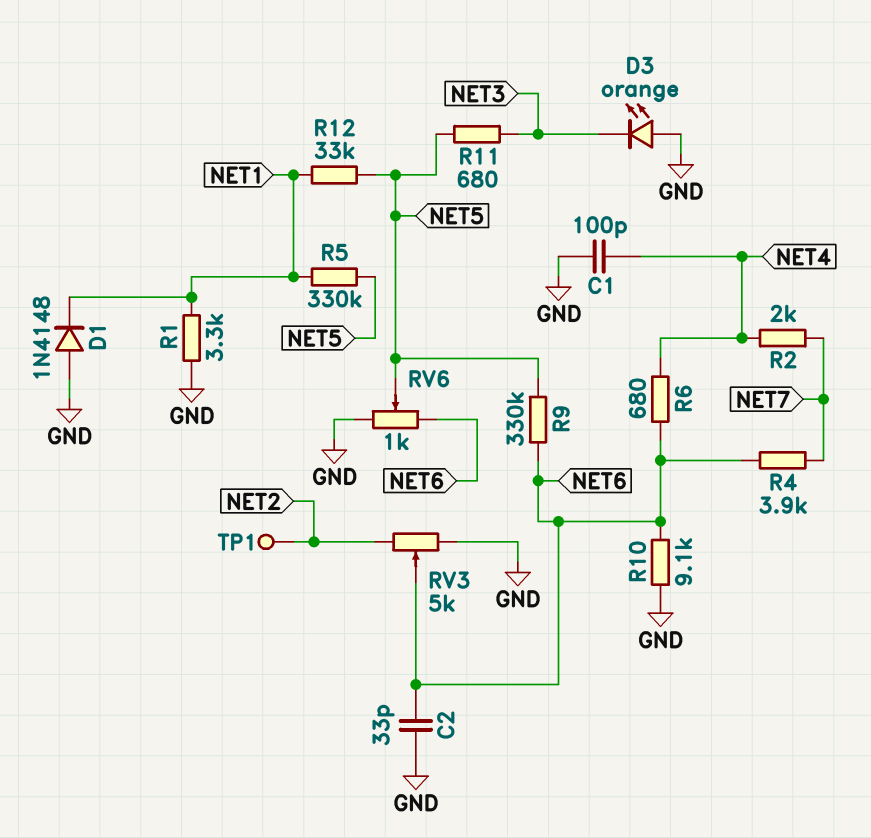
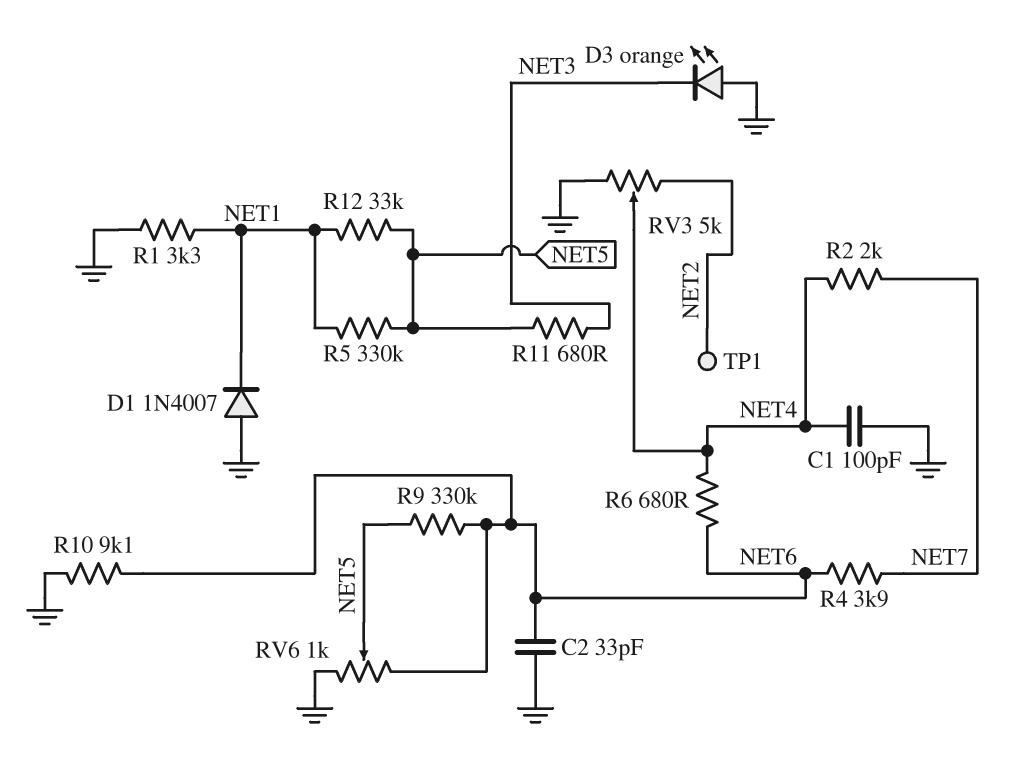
D1: diode 1N4148 (A GND, K NET1) -> diode 1N4007 (A GND, K NET1)
RV3: 5k (GND, NET2, wiper NET6) -> 5k (GND, NET2, wiper NET4)

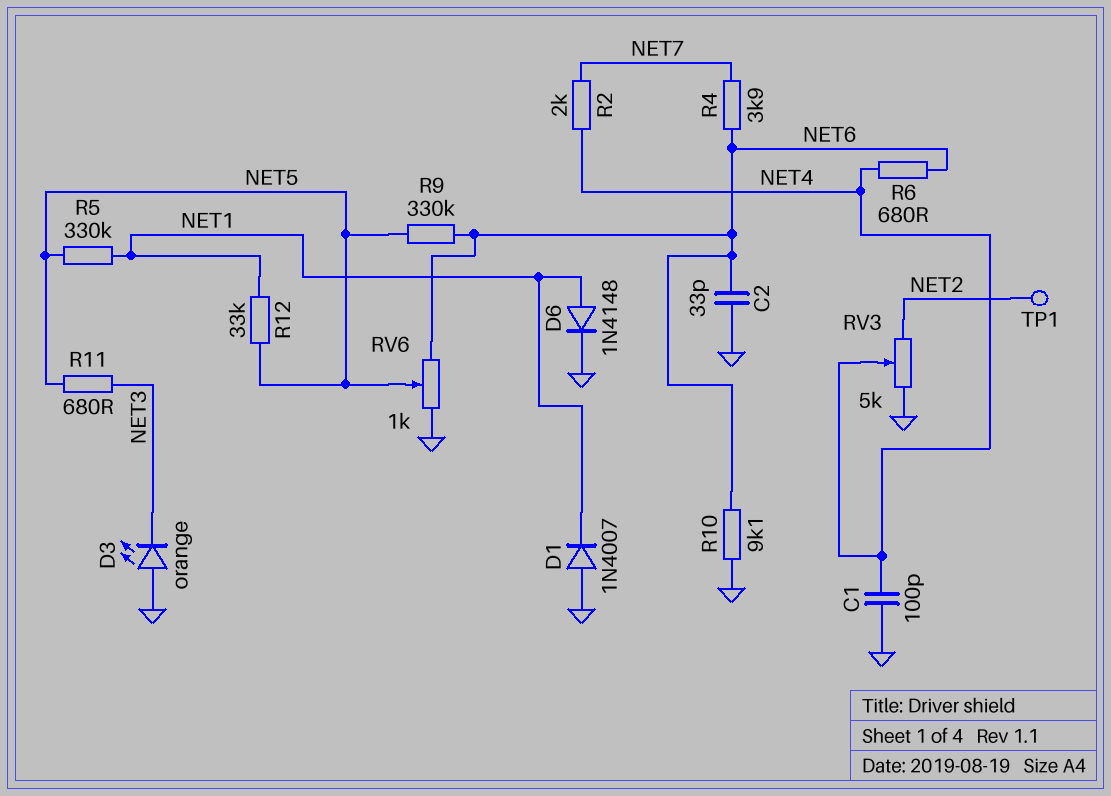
D6: none -> diode 1N4148 (A NET1, K GND)
R1: 3.3k (GND, NET1) -> none

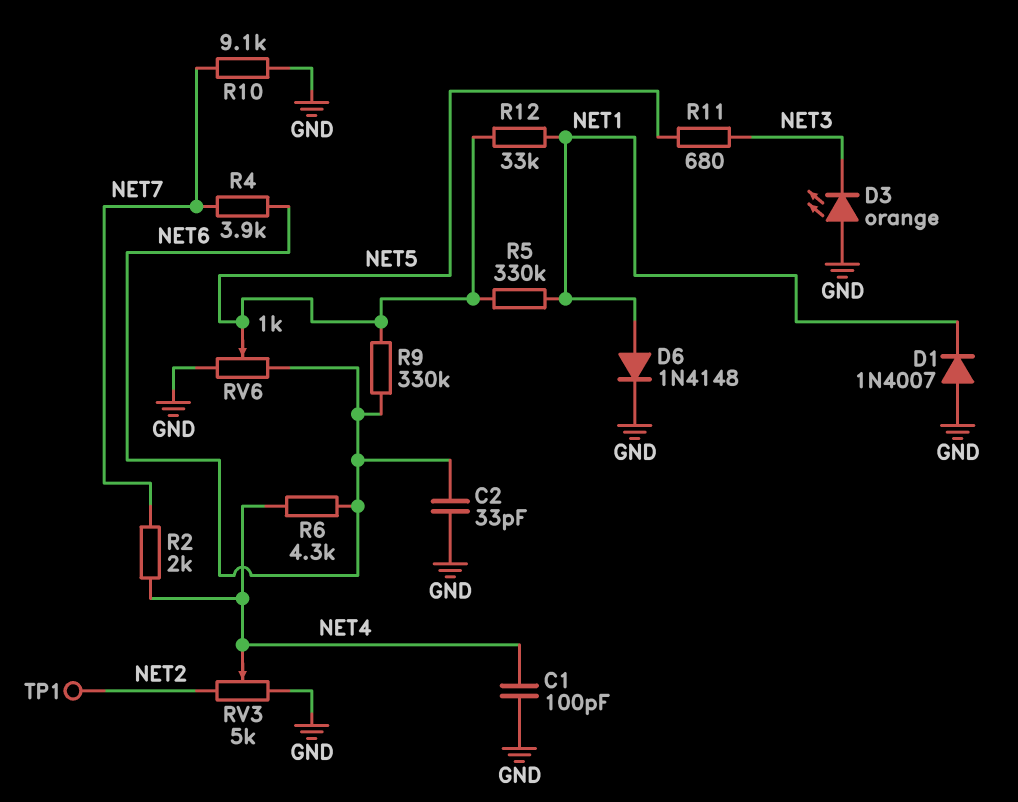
R6: 680 (NET4, NET6) -> 4.3k (NET4, NET6)
R10: 9.1k (GND, NET6) -> 9.1k (GND, NET7)

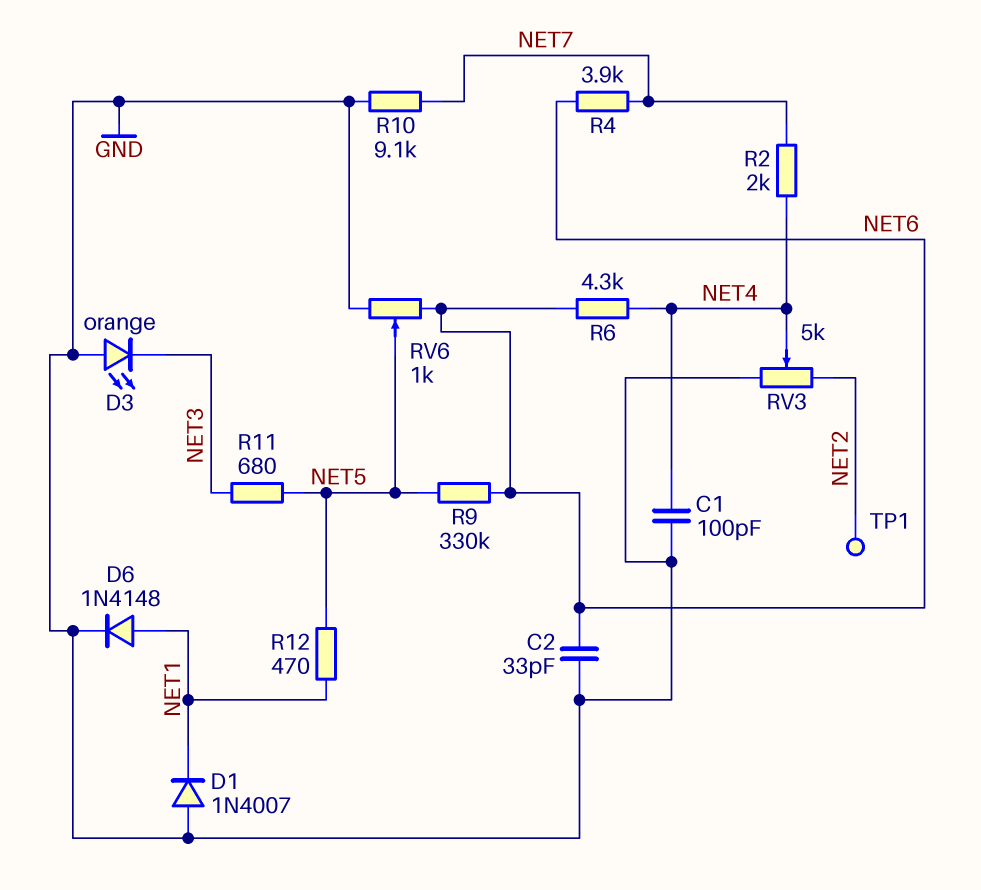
R5: 330k (NET1, NET5) -> none
R12: 33k (NET1, NET5) -> 470 (NET1, NET5)

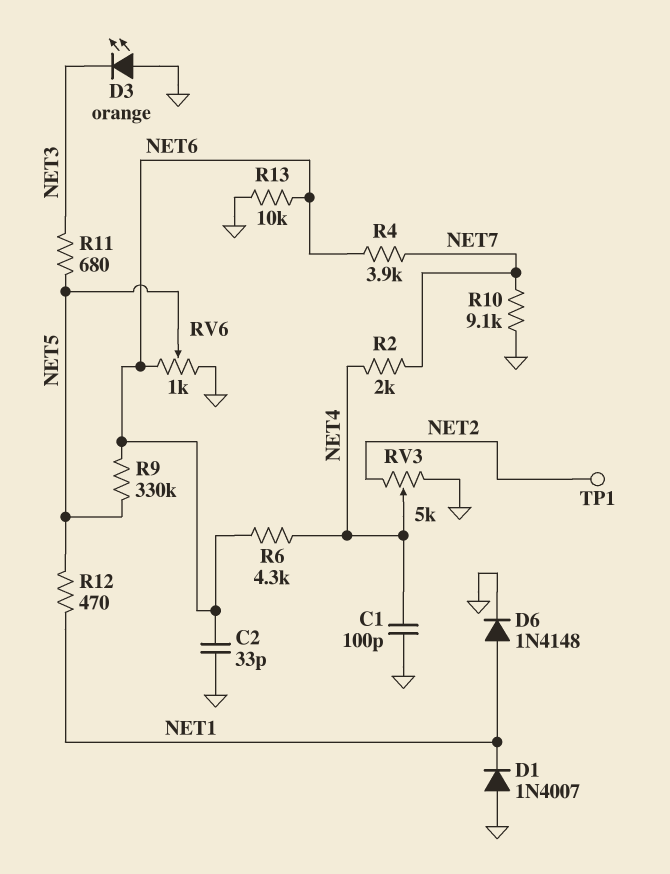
R13: none -> 10k (GND, NET6)

